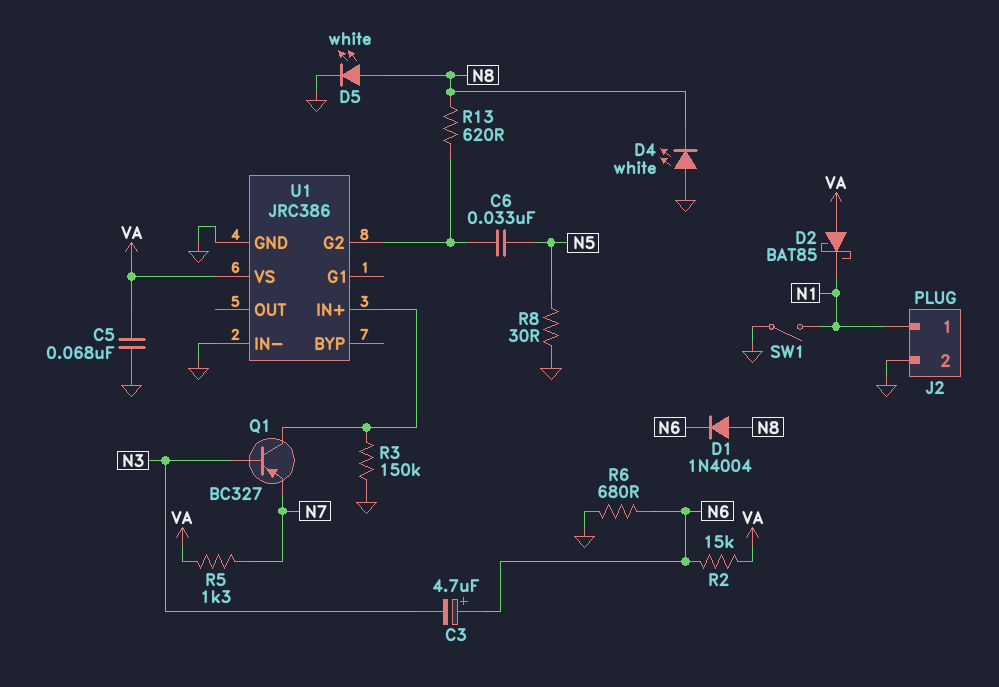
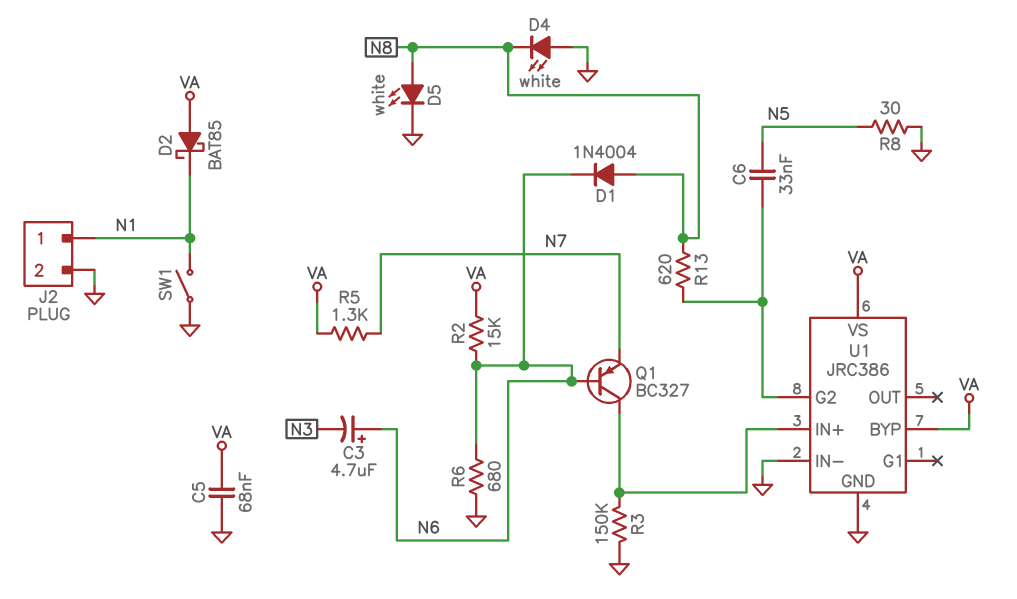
Q1: PNP BC327 (B N3, C U1/IN+, E N7) -> PNP BC327 (B N6, C U1/IN+, E N7)
U1 pin BYP: none -> VA

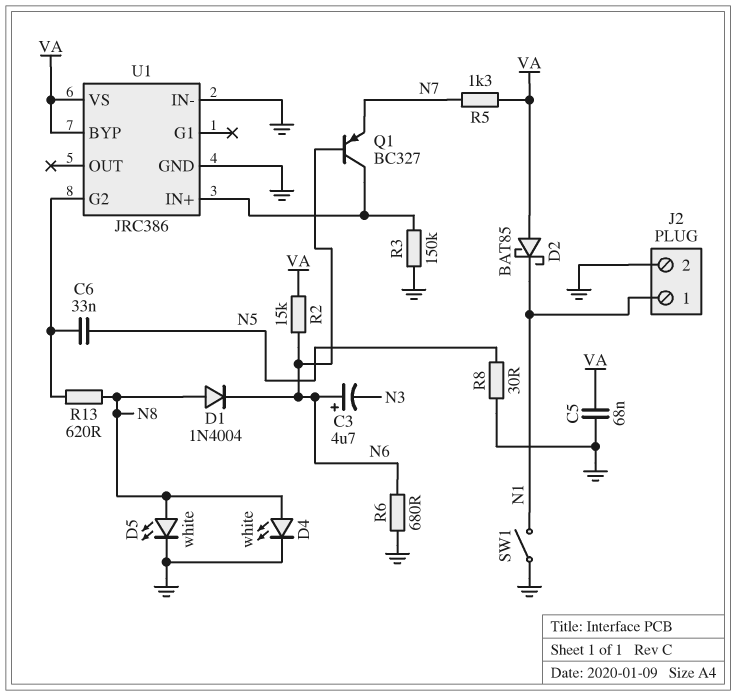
D4: LED white (A GND, K N8) -> LED white (A N8, K GND)

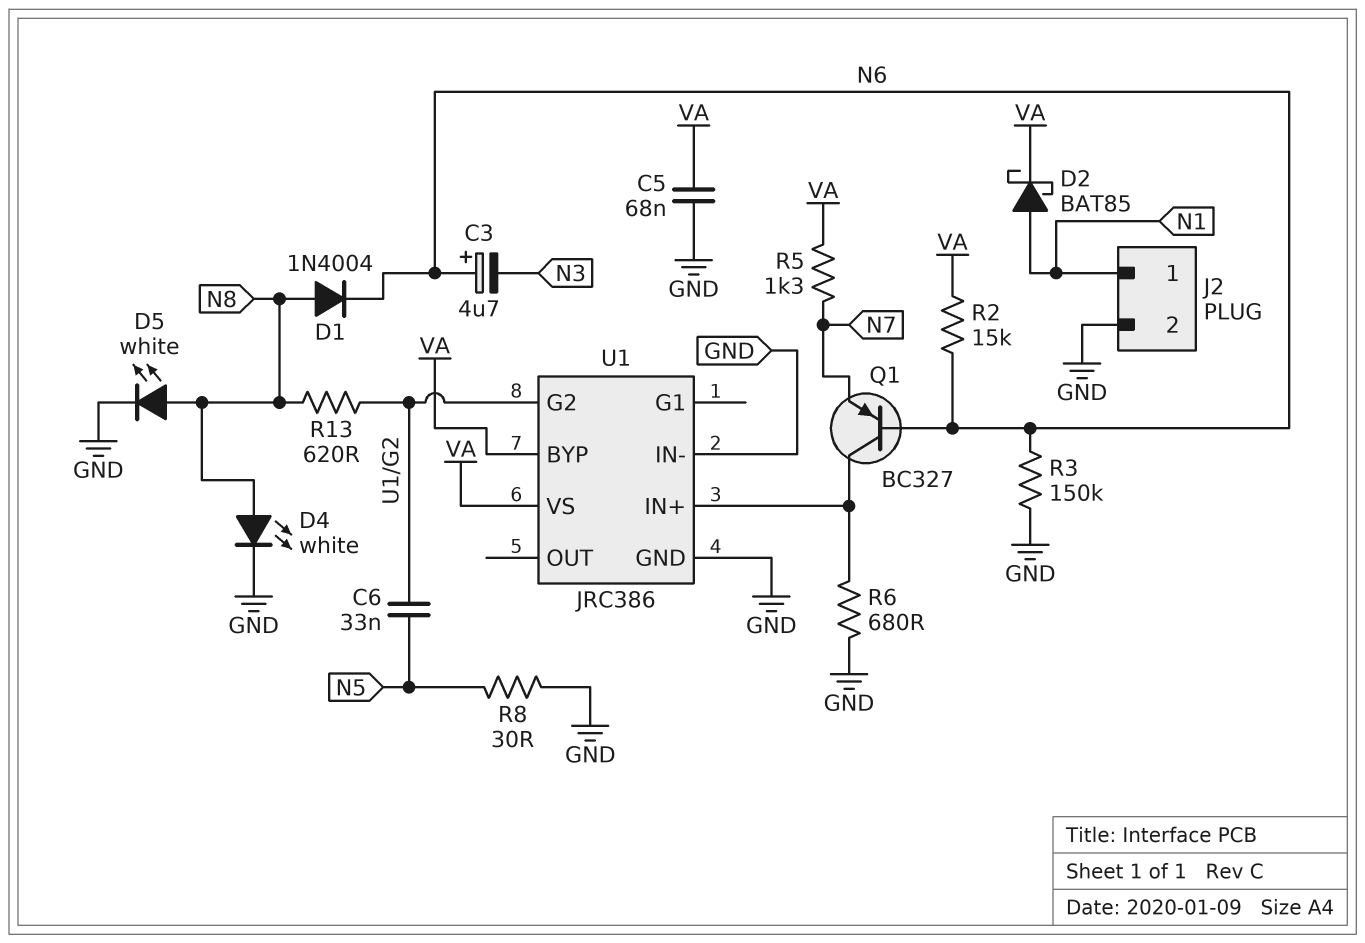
D2: schottky BAT85 (A VA, K N1) -> schottky BAT85 (A N1, K VA)
R3: 150k (GND, U1/IN+) -> 150k (GND, N6)
R6: 680 (GND, N6) -> 680 (GND, U1/IN+)
SW1: switch (GND, N1) -> none

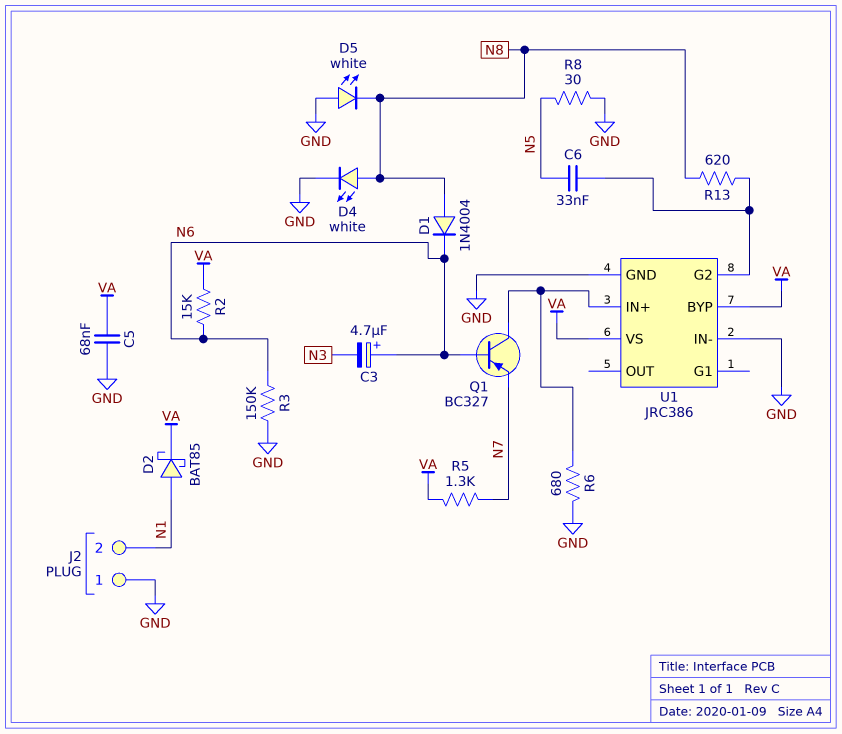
D5: LED white (A N8, K GND) -> LED white (A GND, K N8)
J2 pin 1: N1 -> GND
J2 pin 2: GND -> N1

